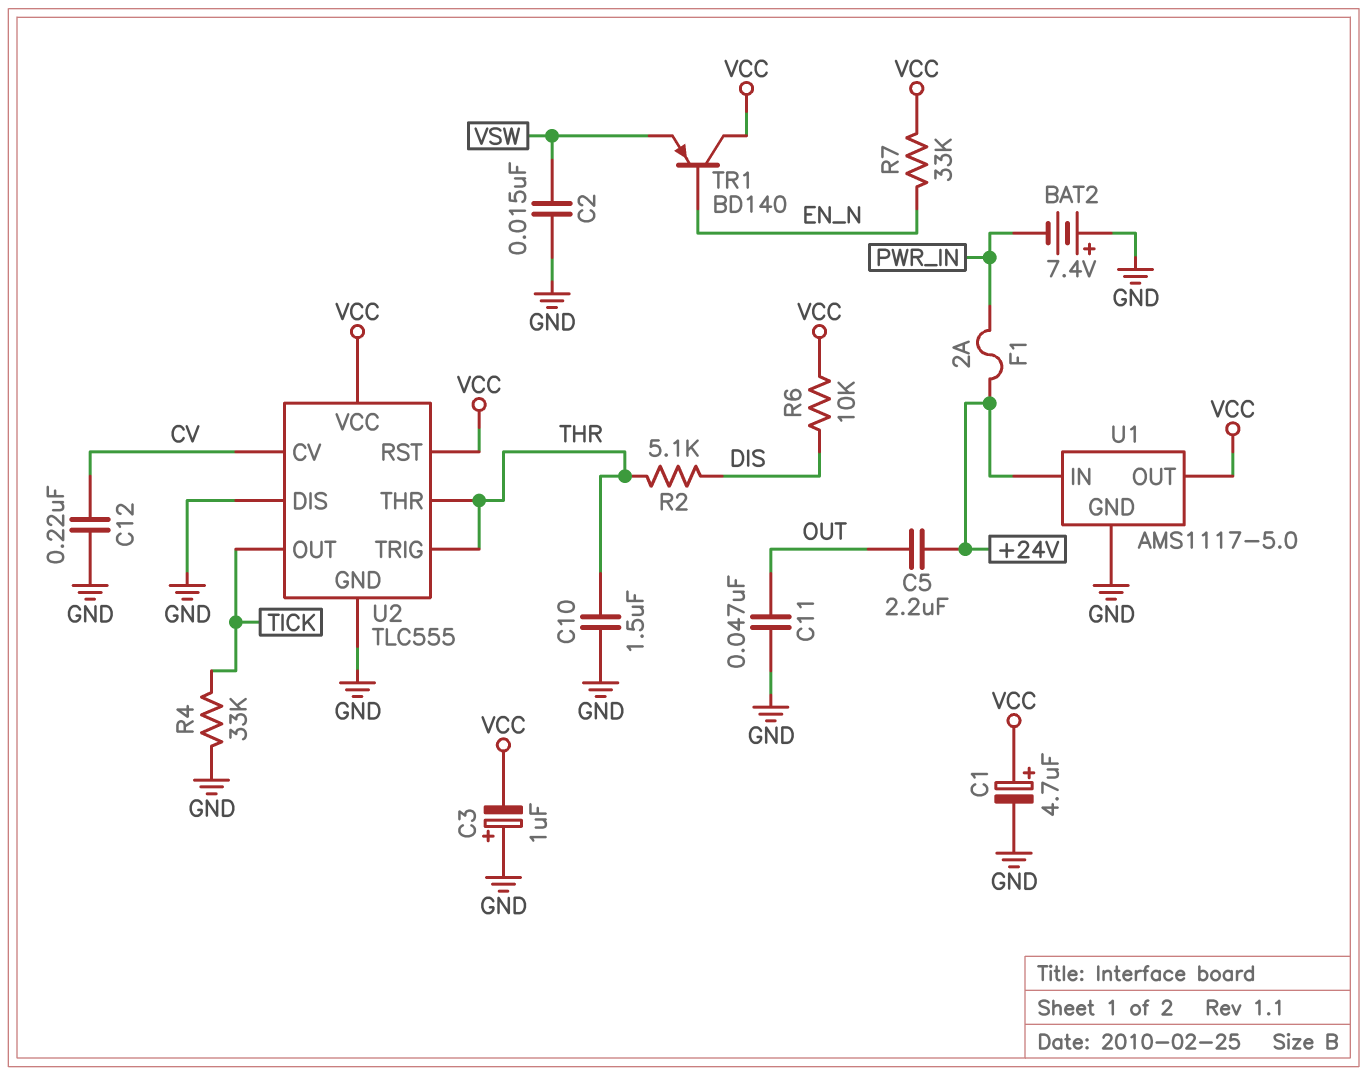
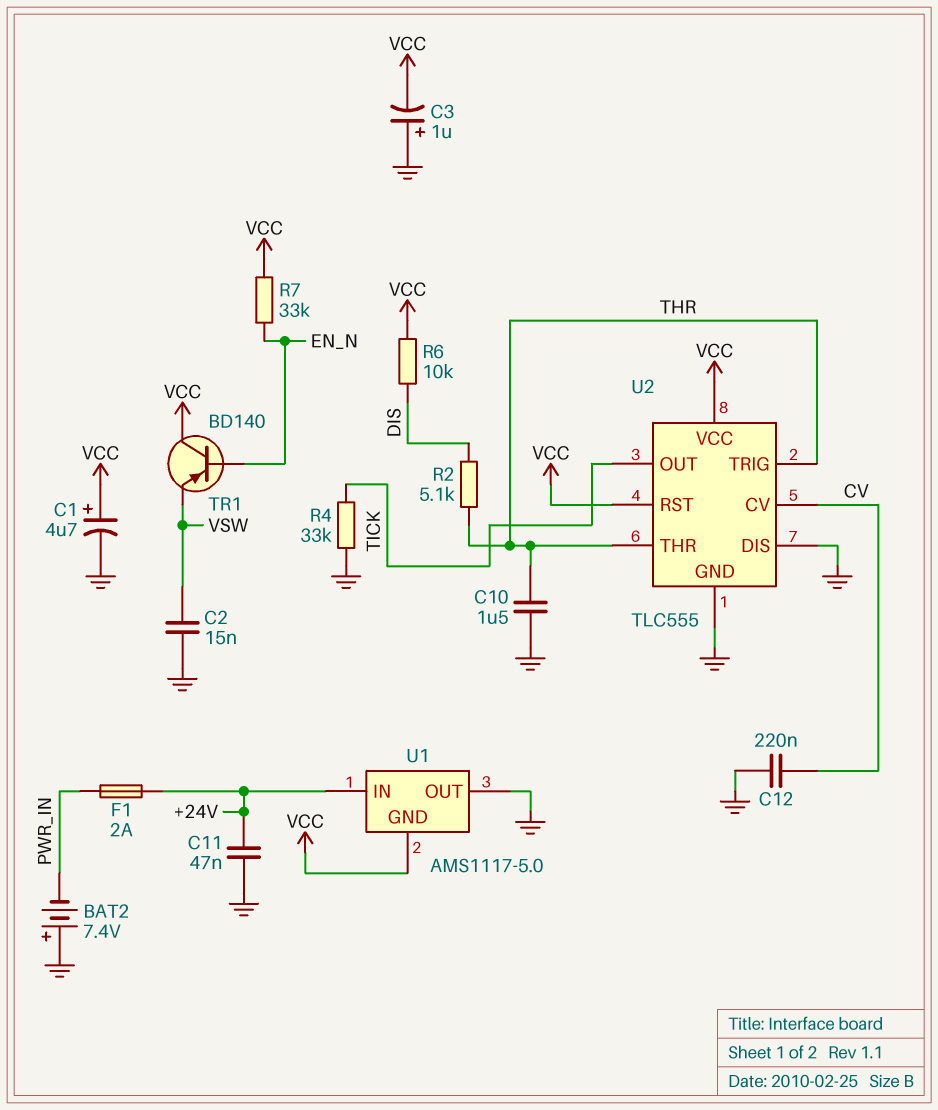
C5: 2.2uF (+24V, OUT) -> none
C11: 47nF (GND, OUT) -> 47nF (+24V, GND)
U1 pin GND: GND -> VCC
U1 pin OUT: VCC -> GND

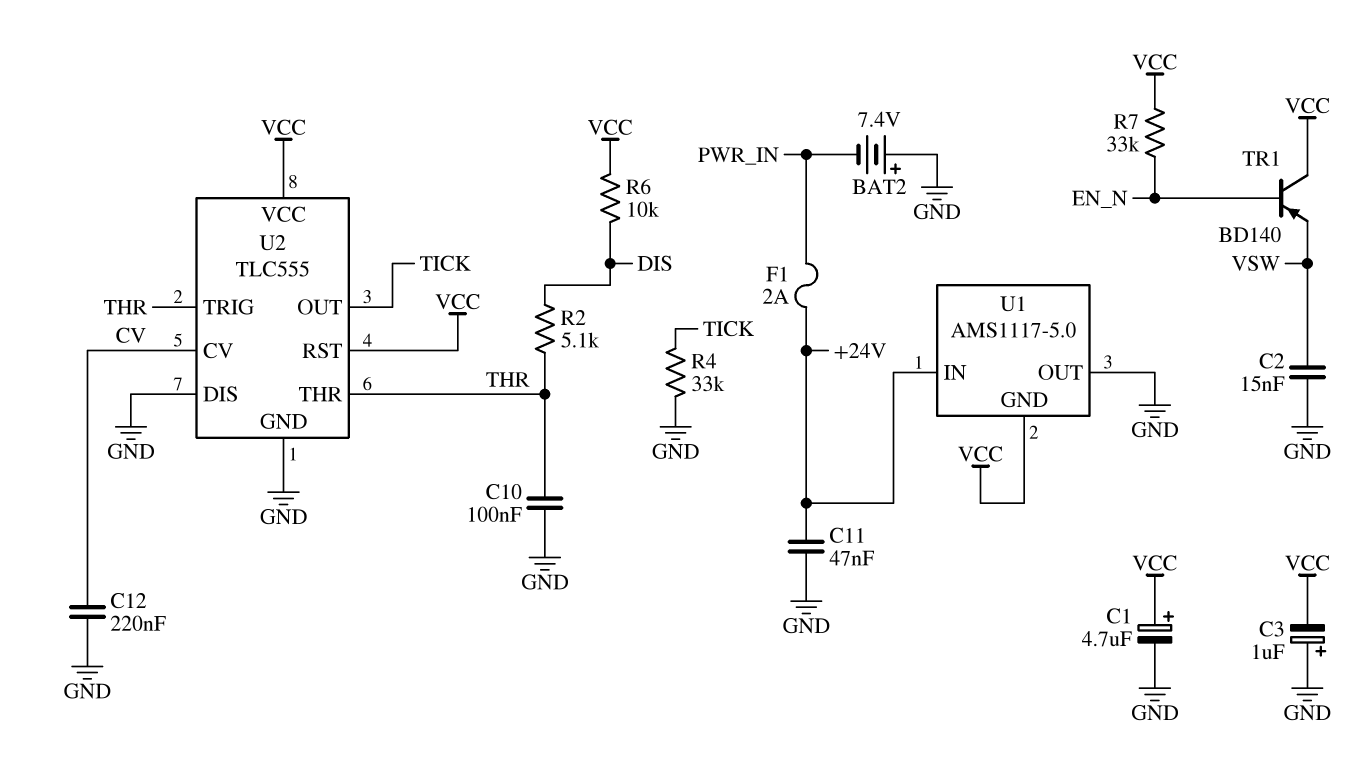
C10: 1.5uF (GND, THR) -> 100nF (GND, THR)

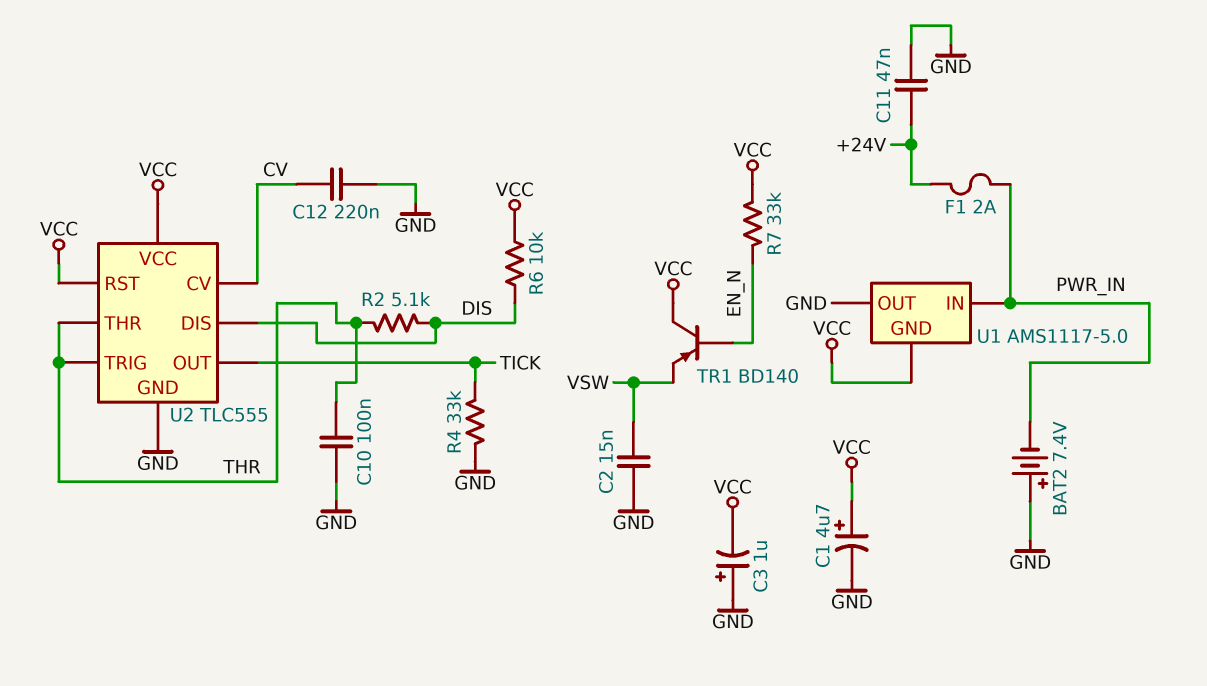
U1 pin IN: +24V -> PWR_IN
U2 pin DIS: GND -> DIS

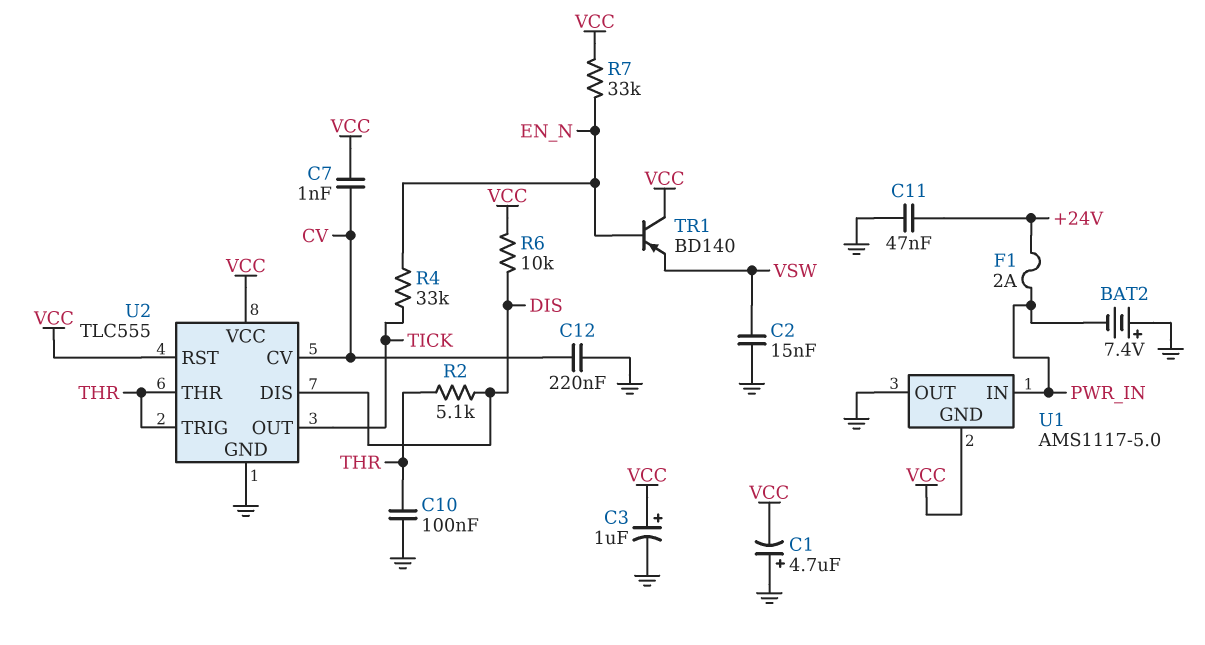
C1: 4.7uF (plus VCC, minus GND) -> 4.7uF (plus GND, minus VCC)
C3: 1uF (plus GND, minus VCC) -> 1uF (plus VCC, minus GND)
C7: none -> 1nF (CV, VCC)
R4: 33k (GND, TICK) -> 33k (EN_N, TICK)

